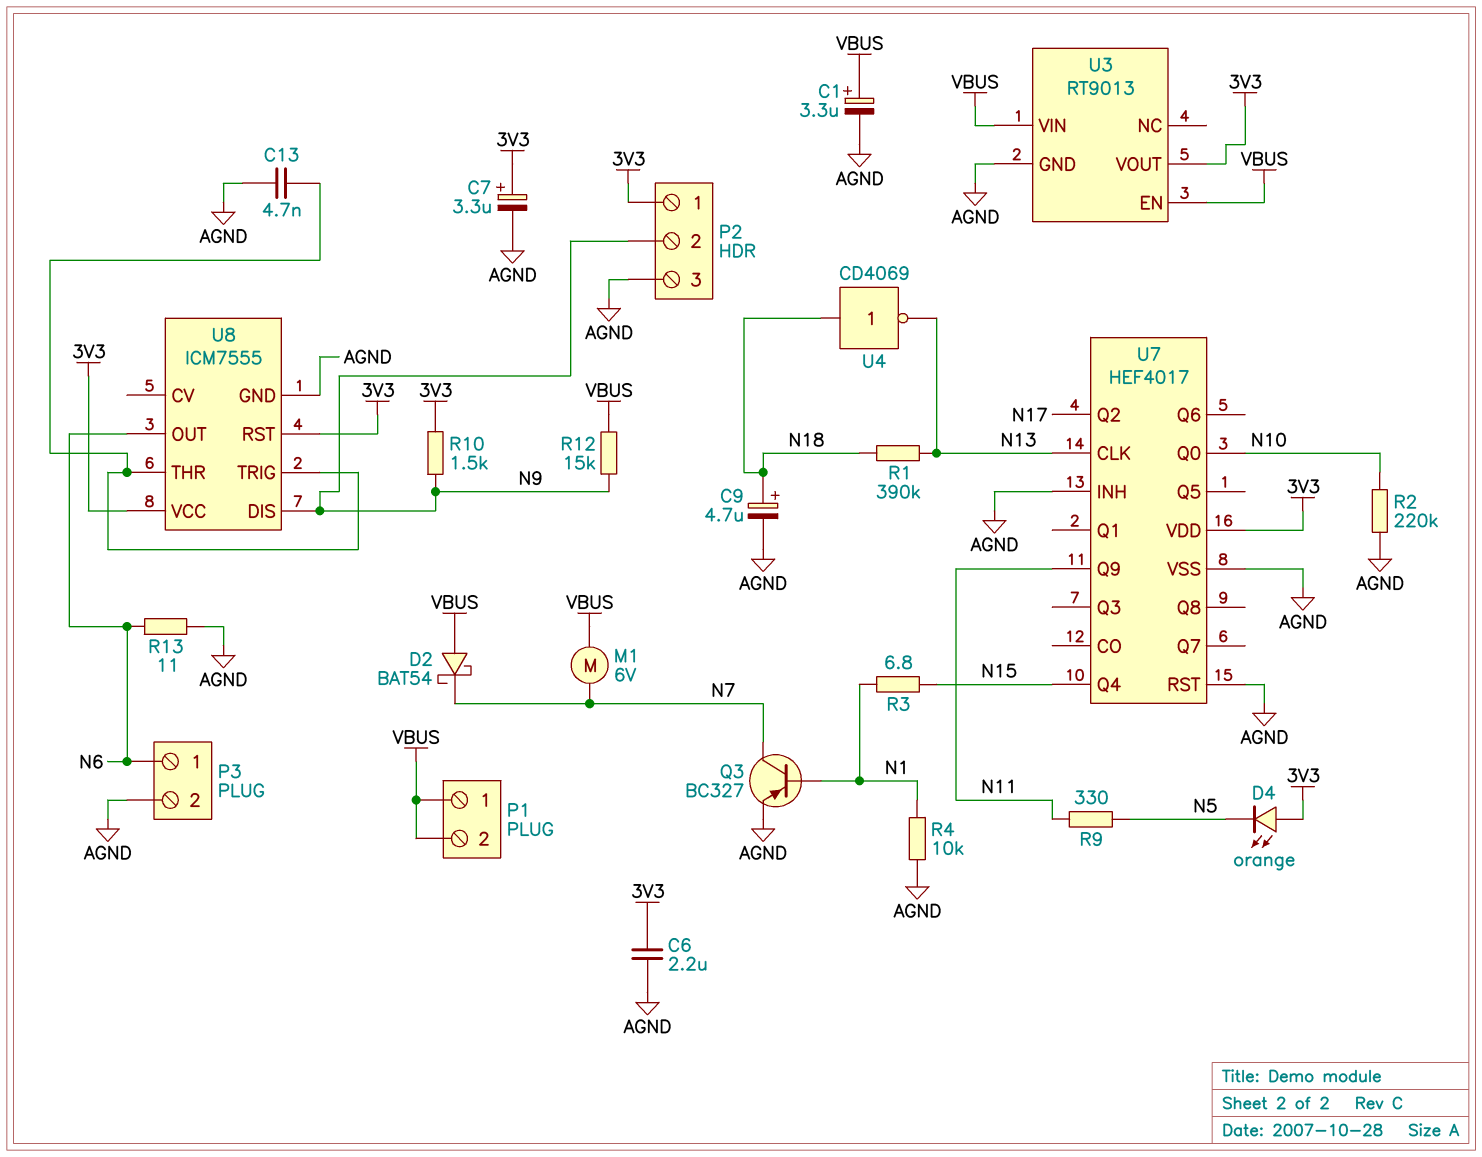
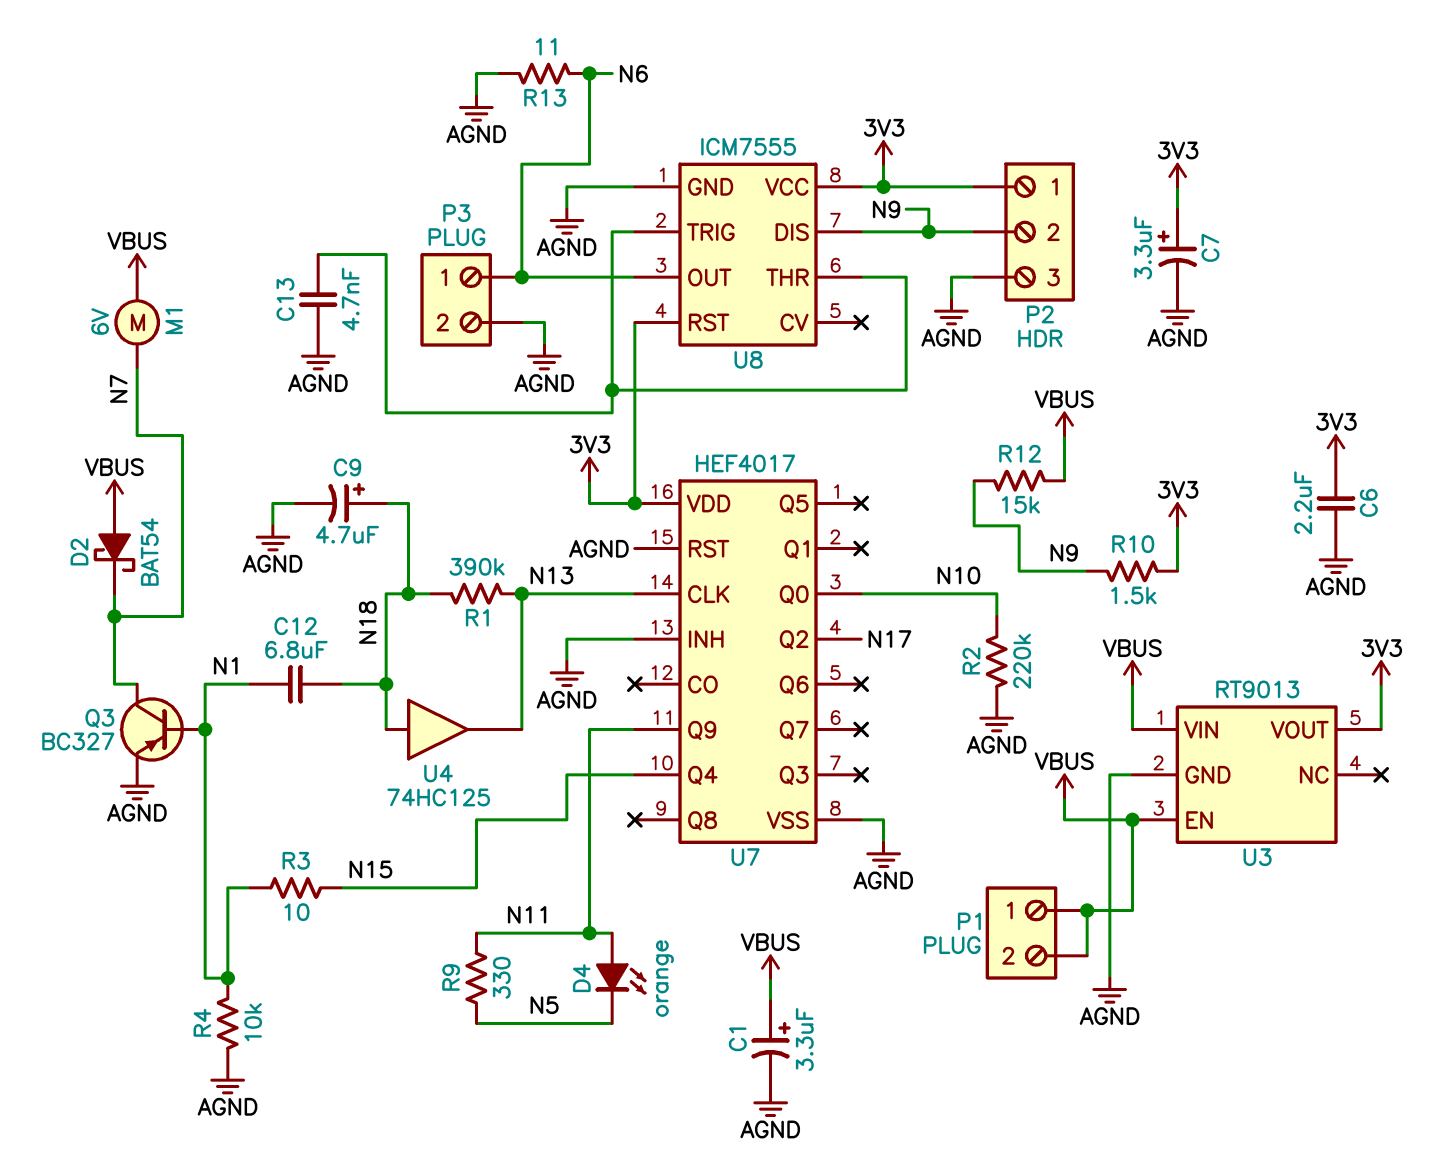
C12: none -> 6.8uF (N1, N18)
D4: LED orange (A 3V3, K N5) -> LED orange (A N11, K N5)
R3: 6.8 (N1, N15) -> 10 (N1, N15)
U4: NOT CD4069 (in N18, out N13) -> buffer 74HC125 (in N18, out N13)

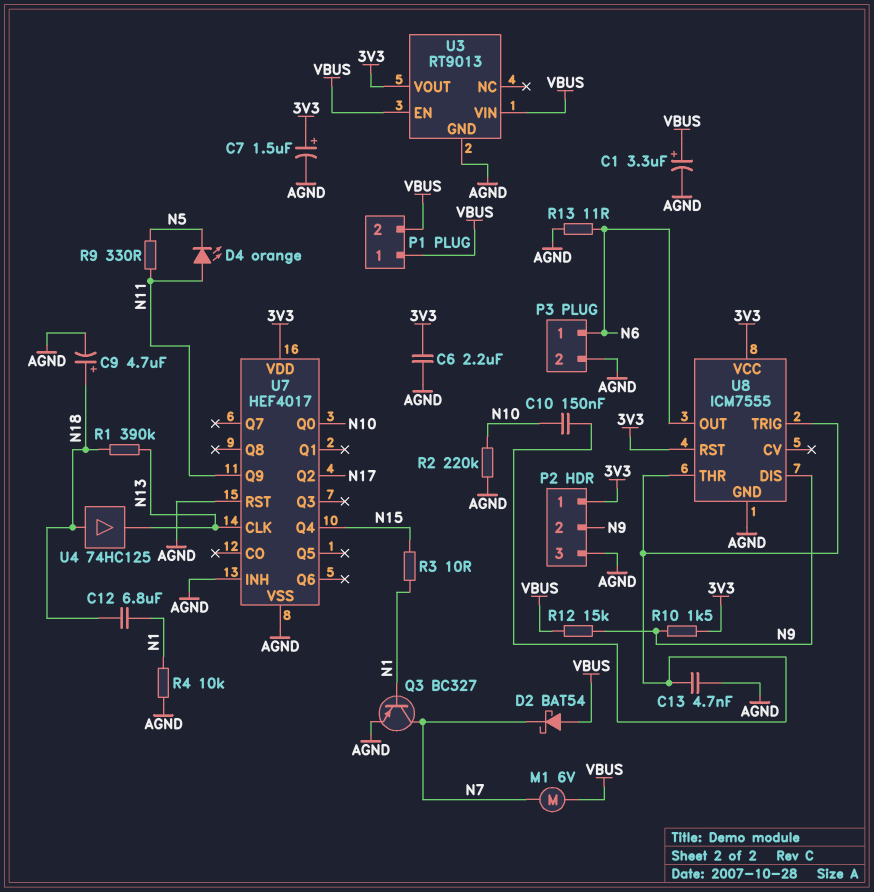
C7: 3.3uF (plus 3V3, minus AGND) -> 1.5uF (plus 3V3, minus AGND)
C10: none -> 150nF (N10, U8/THR)

